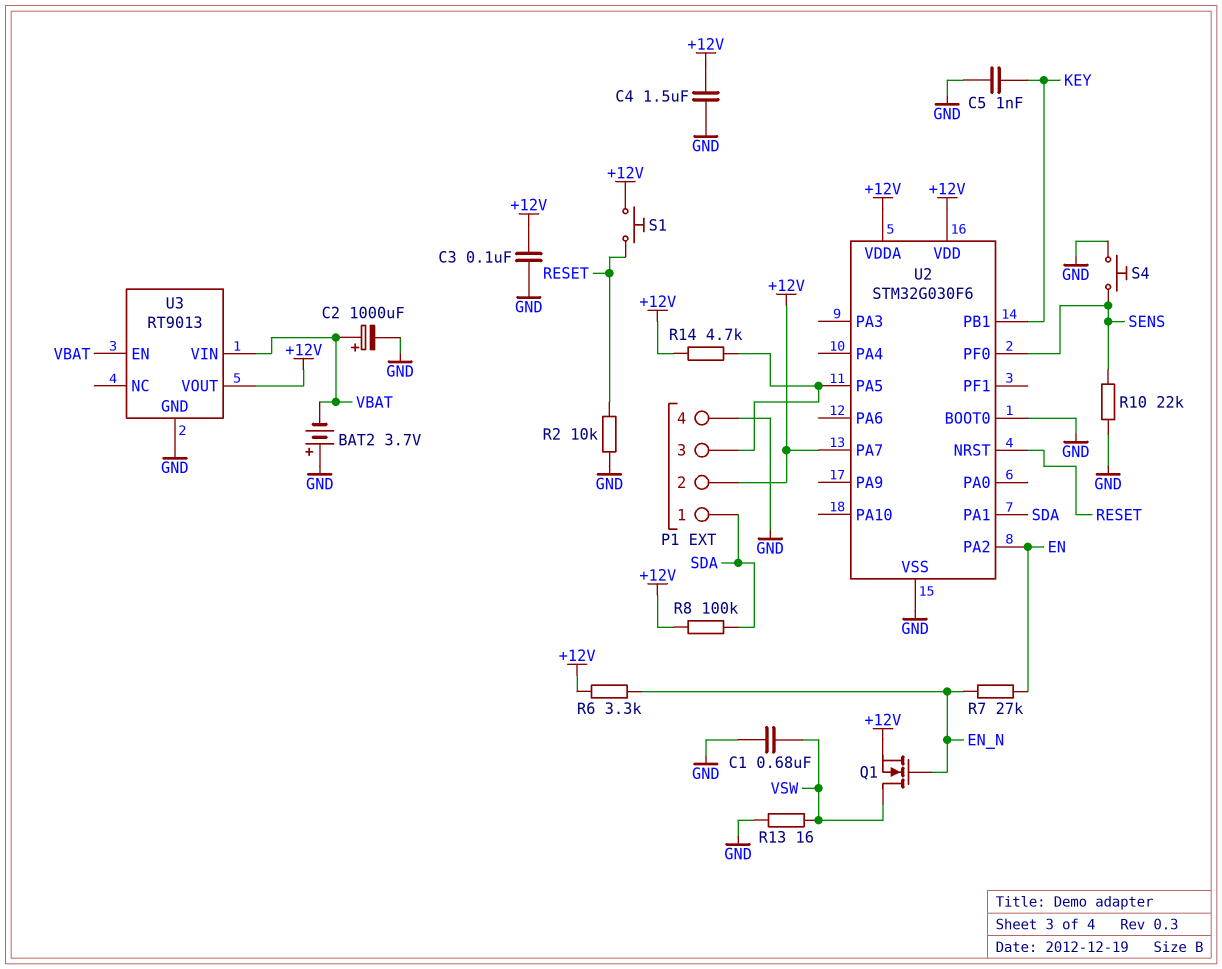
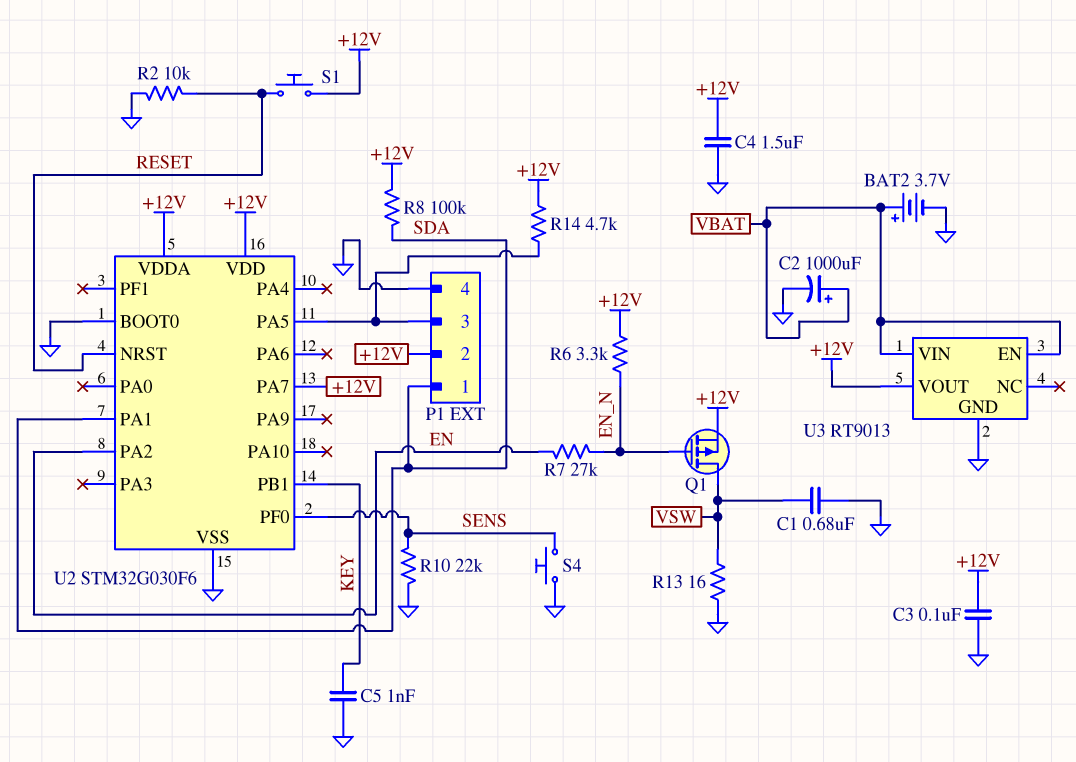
BAT2: 3.7V (plus GND, minus VBAT) -> 3.7V (plus VBAT, minus GND)
Q1: NMOS (G EN_N, D VSW, S +12V) -> PMOS (G EN_N, D VSW, S +12V)

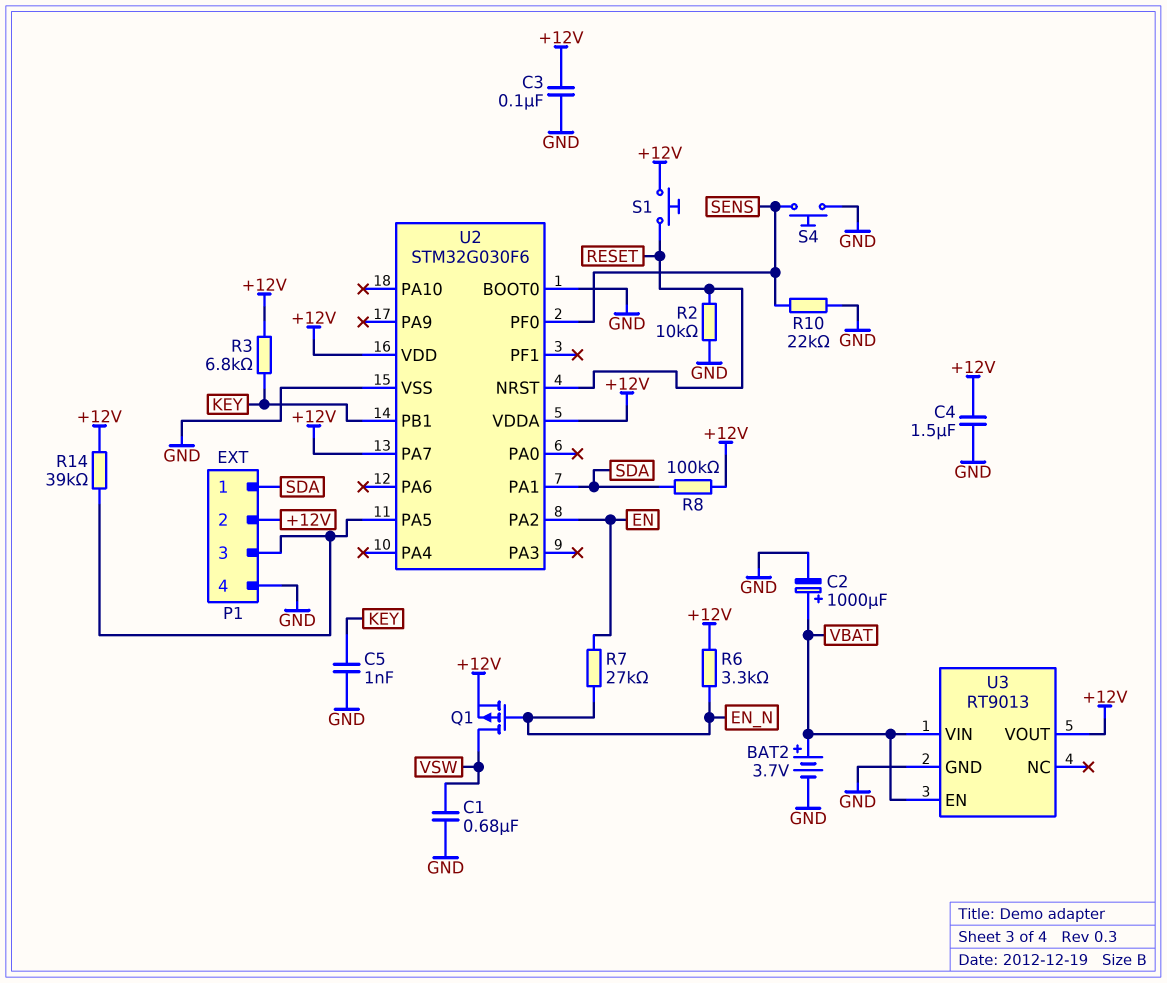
R3: none -> 6.8k (+12V, KEY)
R13: 16 (GND, VSW) -> none
R14: 4.7k (+12V, P1/3) -> 39k (+12V, P1/3)

